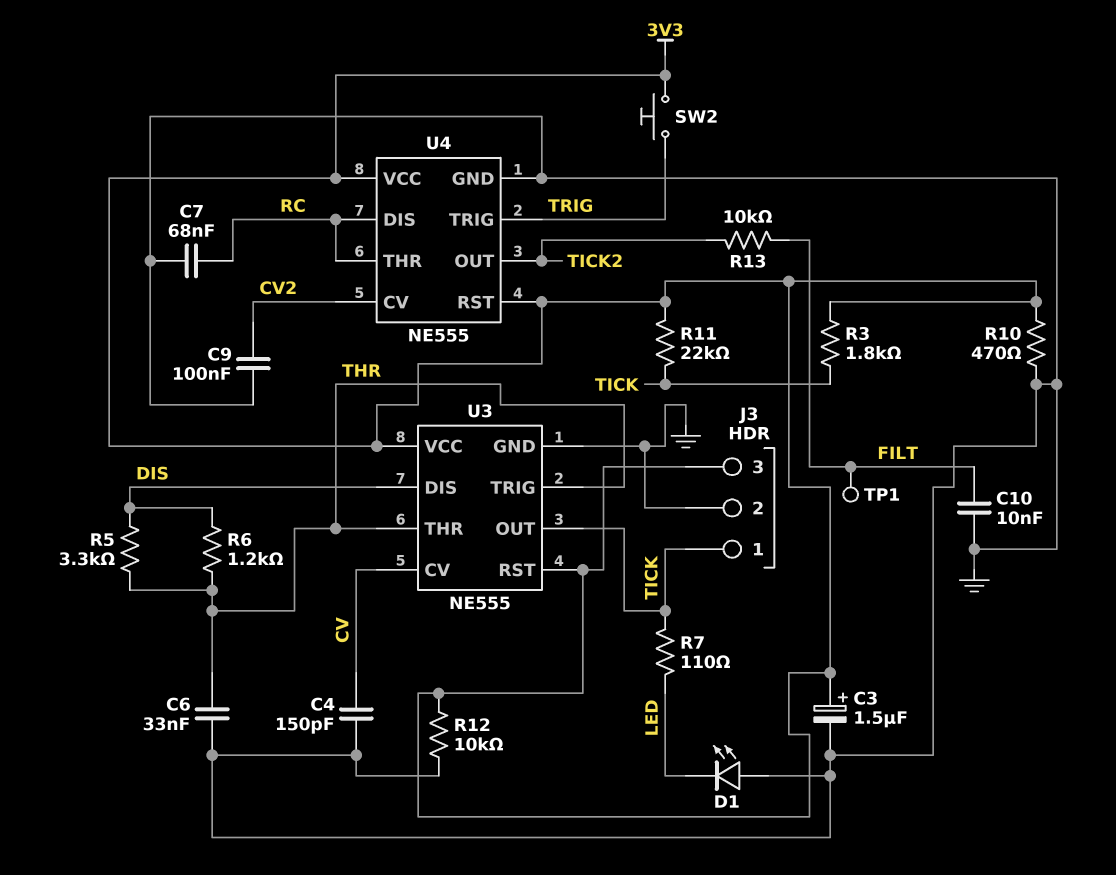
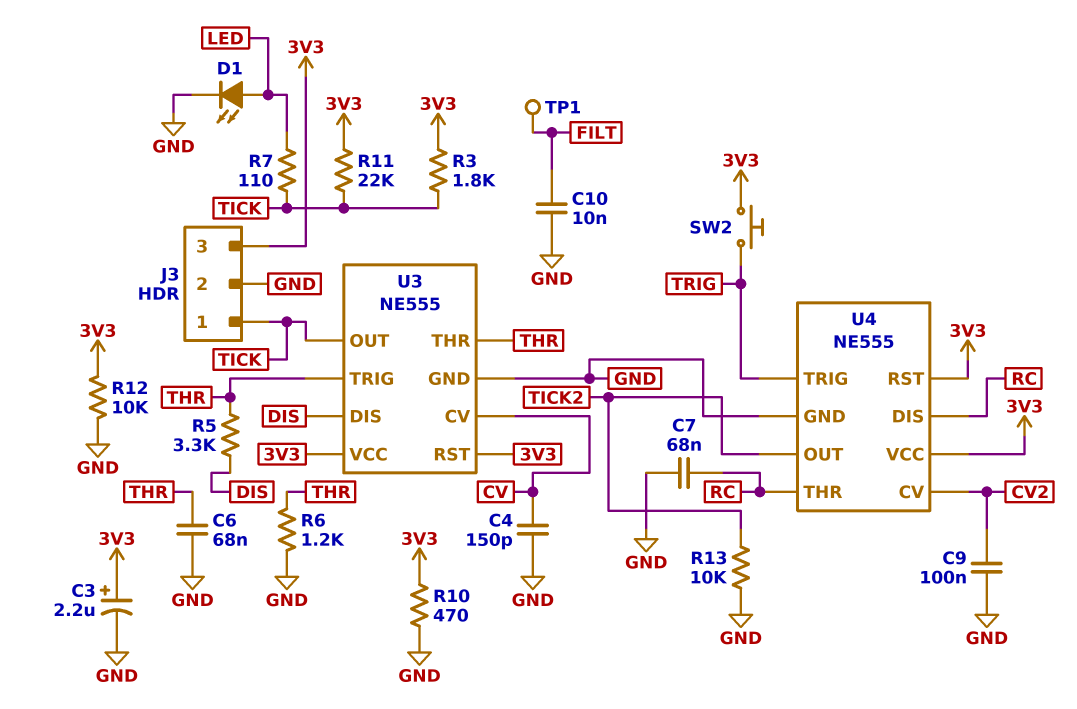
C3: 1.5uF (plus 3V3, minus GND) -> 2.2uF (plus 3V3, minus GND)
C6: 33nF (GND, THR) -> 68nF (GND, THR)
D1: LED (A GND, K LED) -> LED (A LED, K GND)
R6: 1.2k (DIS, THR) -> 1.2k (GND, THR)
R13: 10k (FILT, TICK2) -> 10k (GND, TICK2)

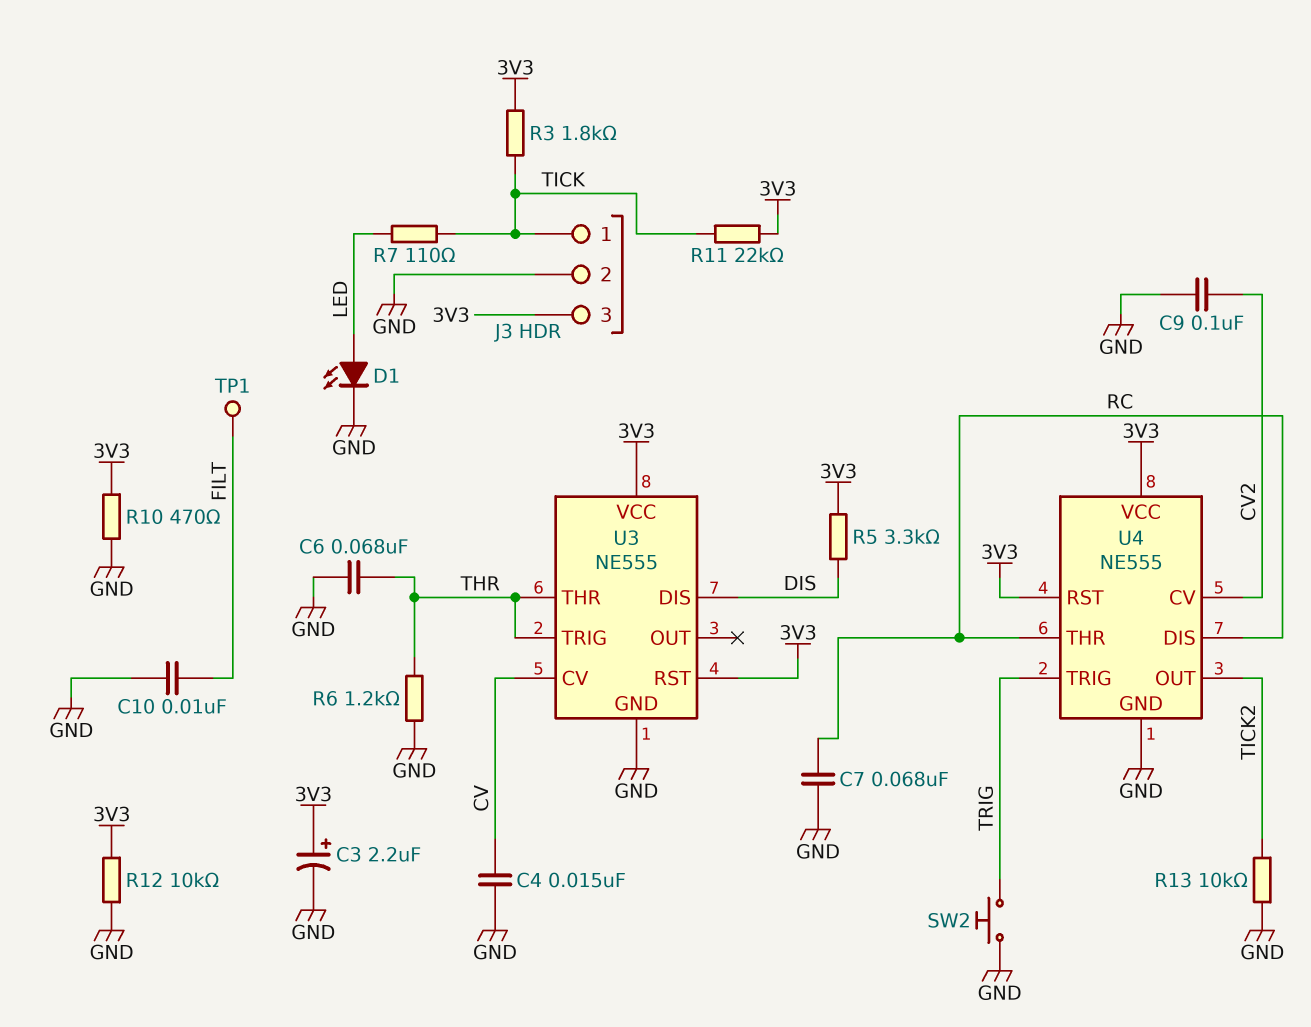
C4: 150pF (CV, GND) -> 15nF (CV, GND)
R5: 3.3k (DIS, THR) -> 3.3k (3V3, DIS)
SW2: button (3V3, TRIG) -> button (GND, TRIG)
U3 pin OUT: TICK -> none

